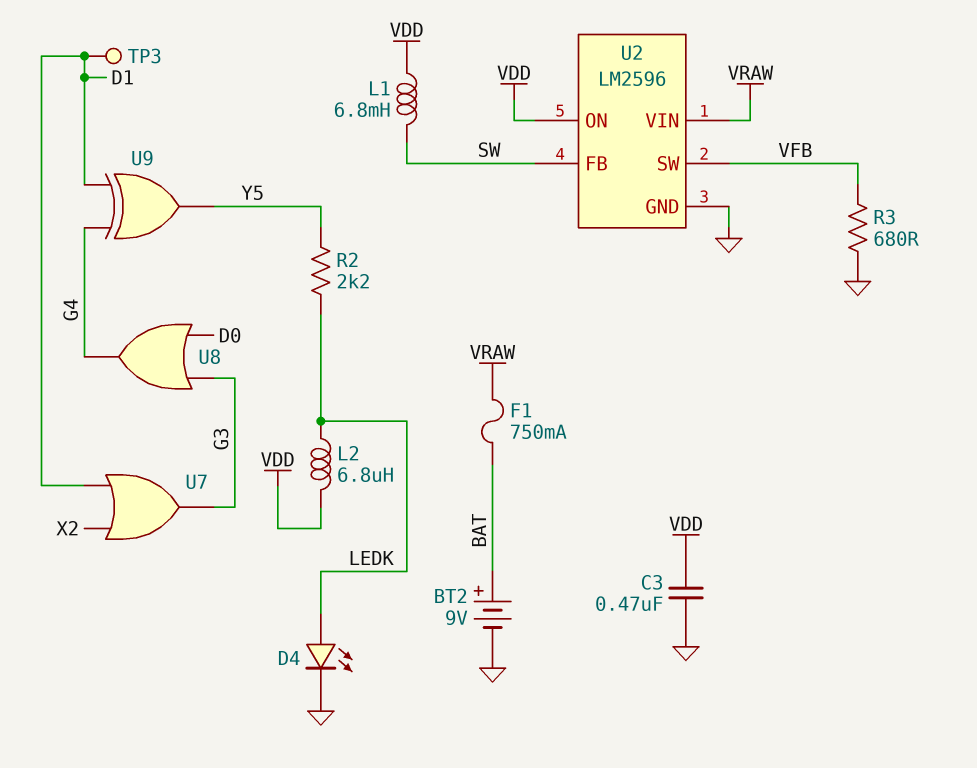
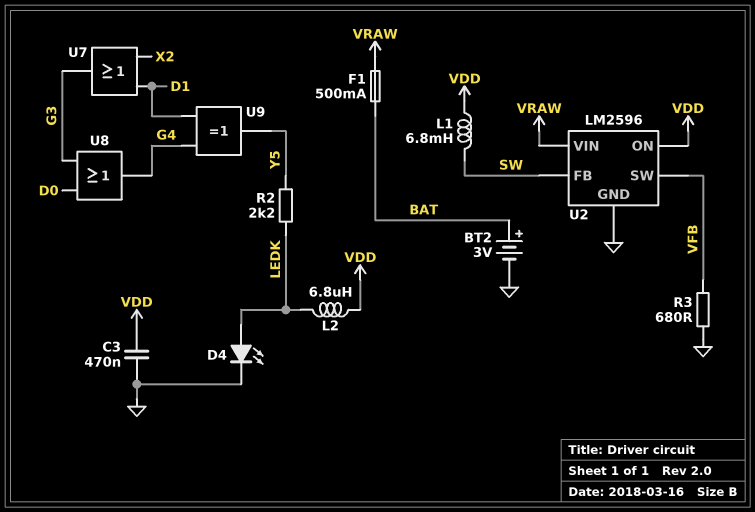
BT2: 9V (plus BAT, minus GND) -> 3V (plus BAT, minus GND)
F1: 750mA (BAT, VRAW) -> 500mA (BAT, VRAW)
TP3: test point (D1) -> none

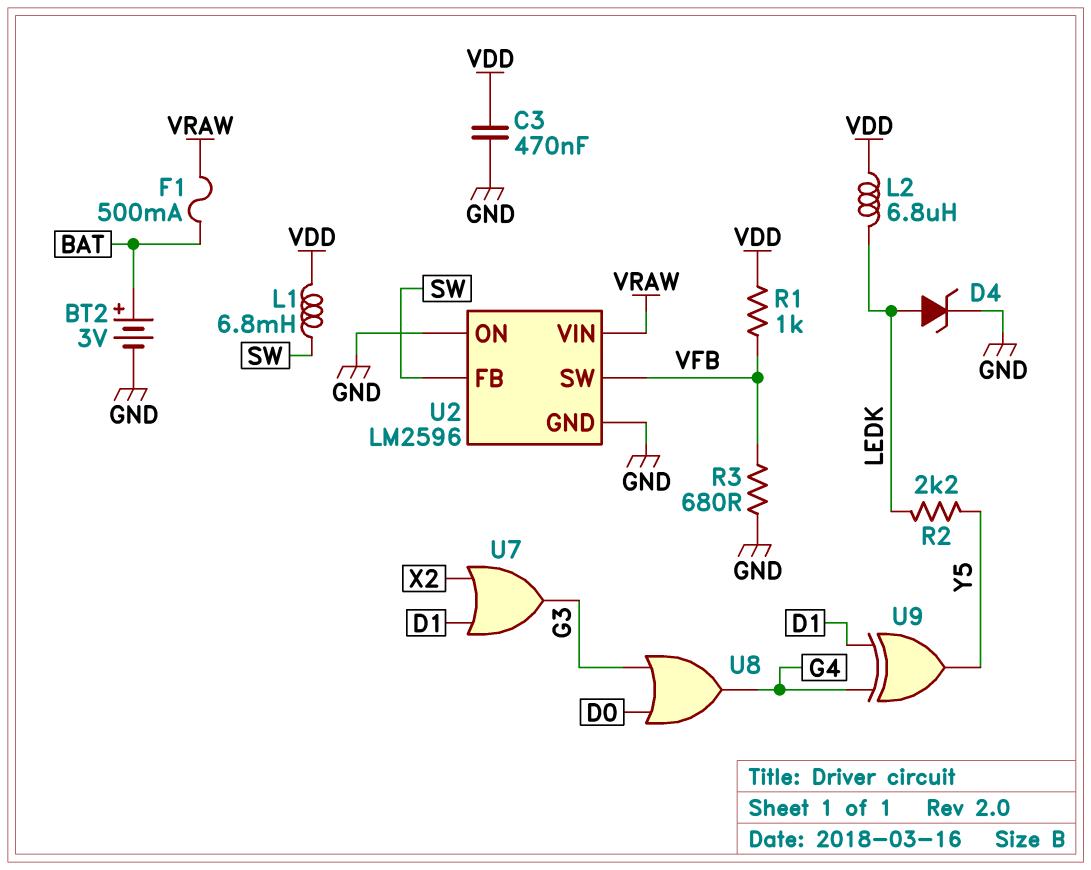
D4: LED (A LEDK, K GND) -> zener (A LEDK, K GND)
R1: none -> 1k (VDD, VFB)
U2 pin ON: VDD -> GND

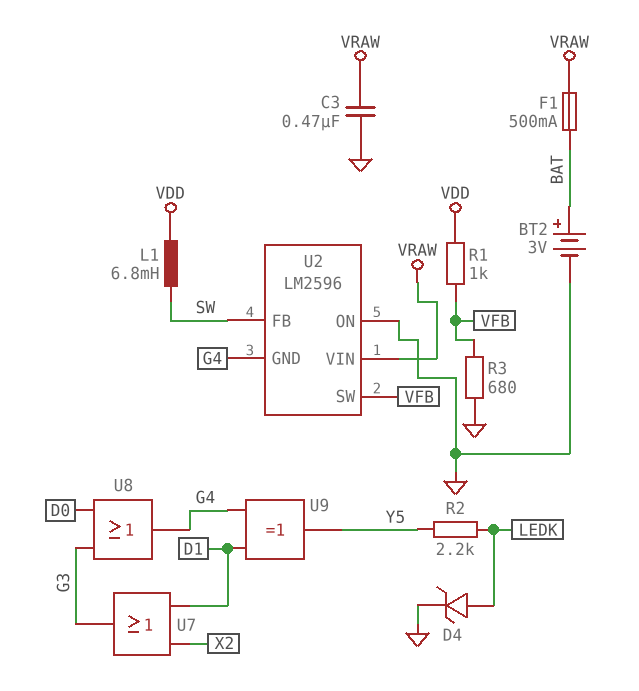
C3: 470nF (GND, VDD) -> 470nF (GND, VRAW)
L2: 6.8uH (LEDK, VDD) -> none
U2 pin GND: GND -> G4

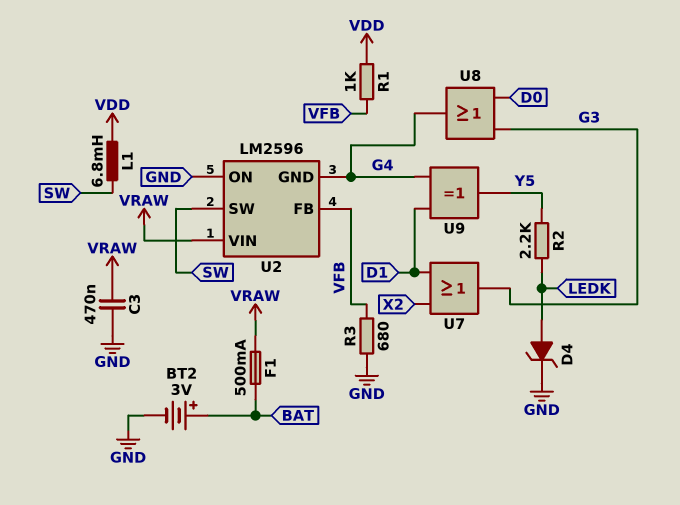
U2 pin FB: SW -> VFB
U2 pin SW: VFB -> SW

